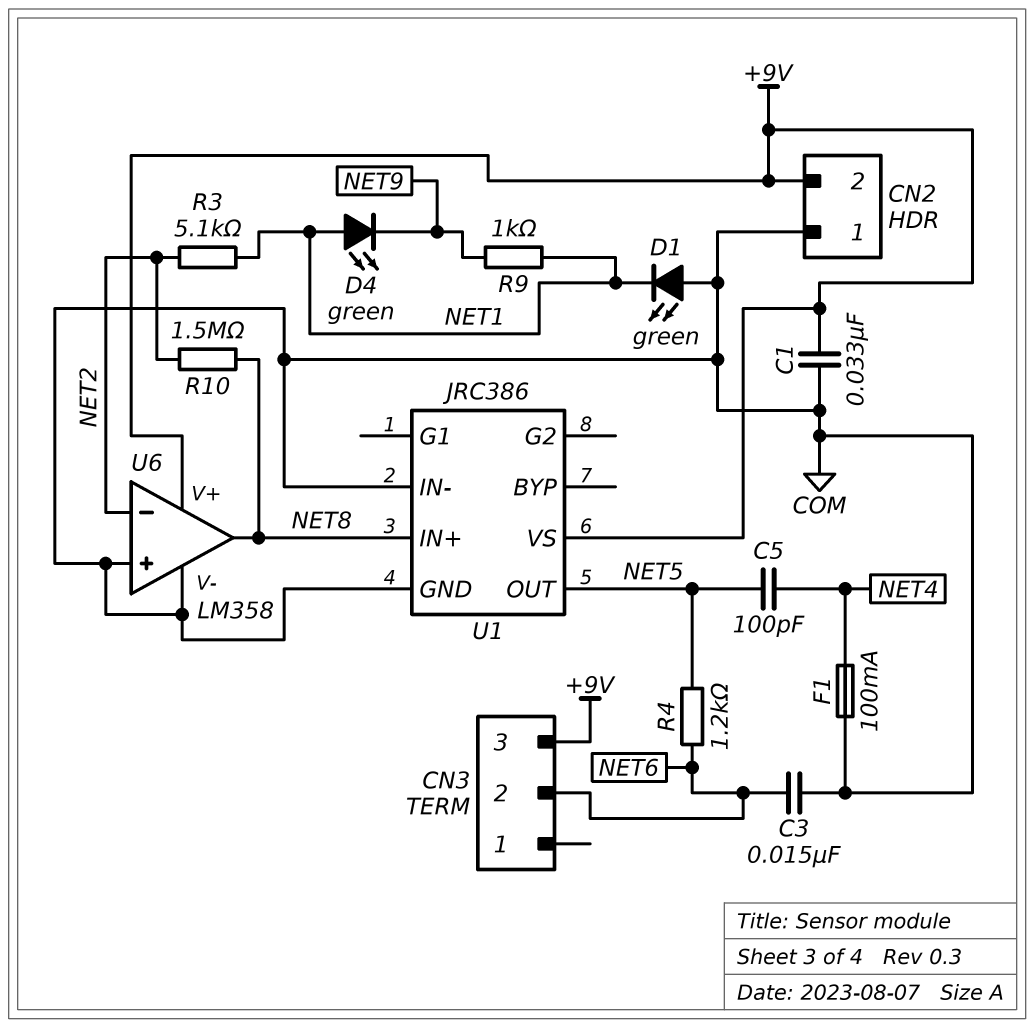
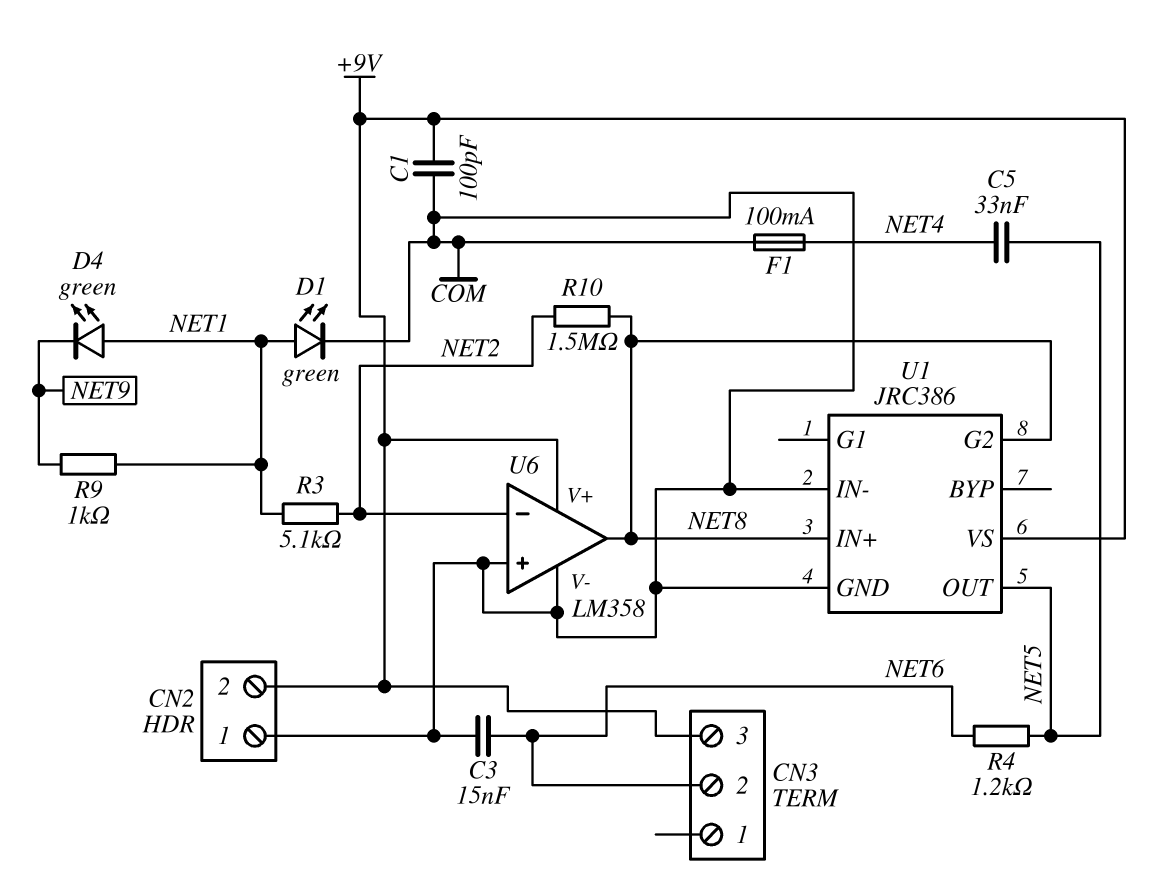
C1: 33nF (+9V, COM) -> 100pF (+9V, COM)
C5: 100pF (NET4, NET5) -> 33nF (NET4, NET5)
D1: LED green (A COM, K NET1) -> LED green (A NET1, K COM)
U1 pin G2: none -> NET8

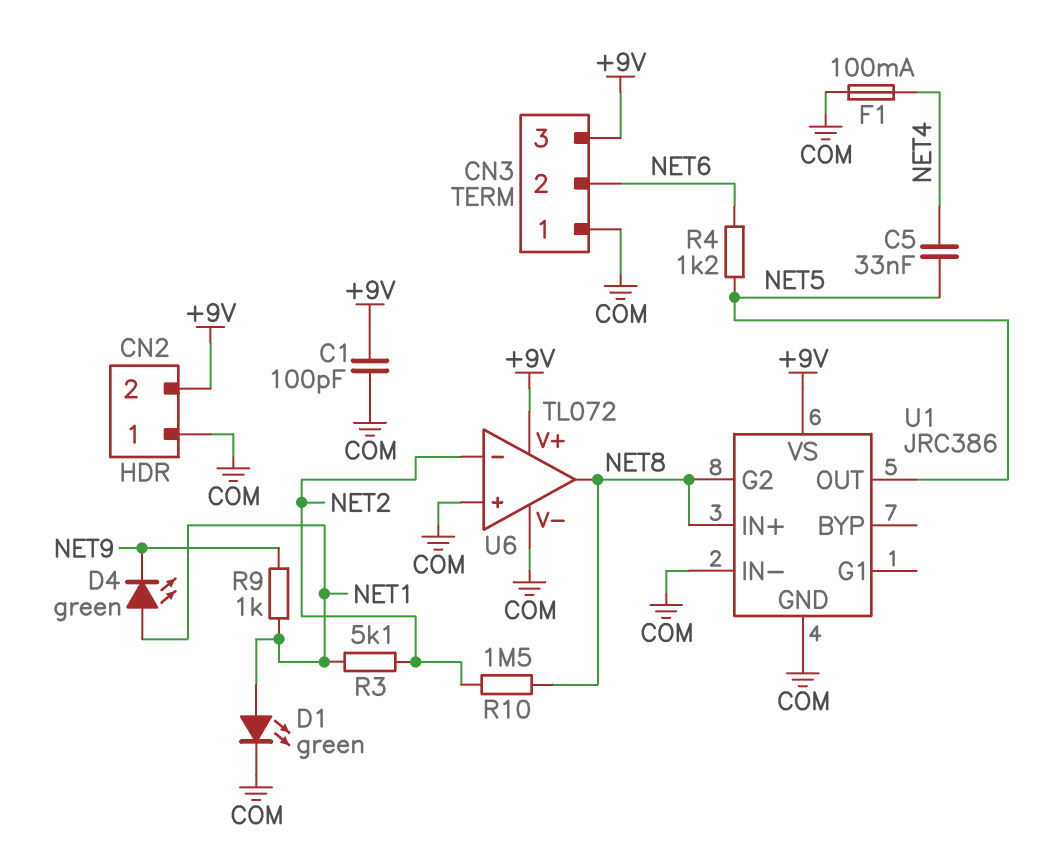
C3: 15nF (COM, NET6) -> none
CN3 pin 1: none -> COM
U6: LM358 -> TL072

